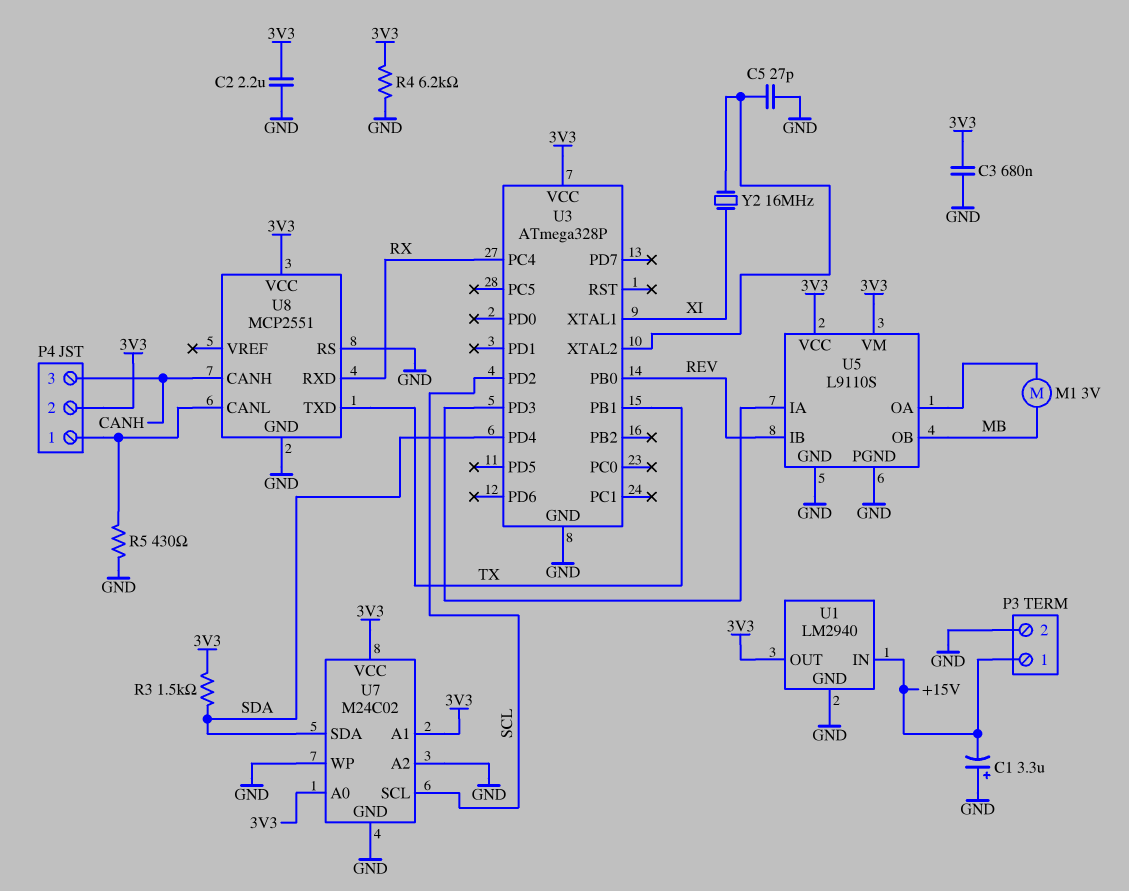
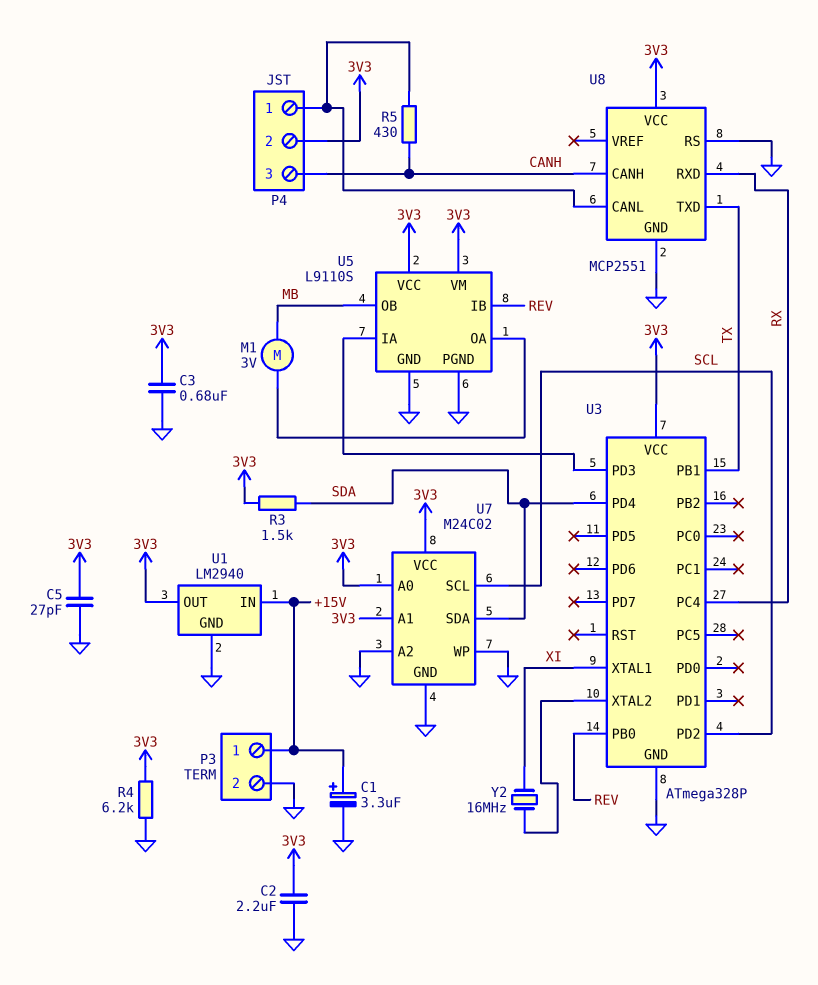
C1: 3.3uF (plus GND, minus +15V) -> 3.3uF (plus +15V, minus GND)
C5: 27pF (GND, U3/XTAL2) -> 27pF (3V3, GND)
R5: 430 (GND, P4/1) -> 430 (CANH, P4/1)

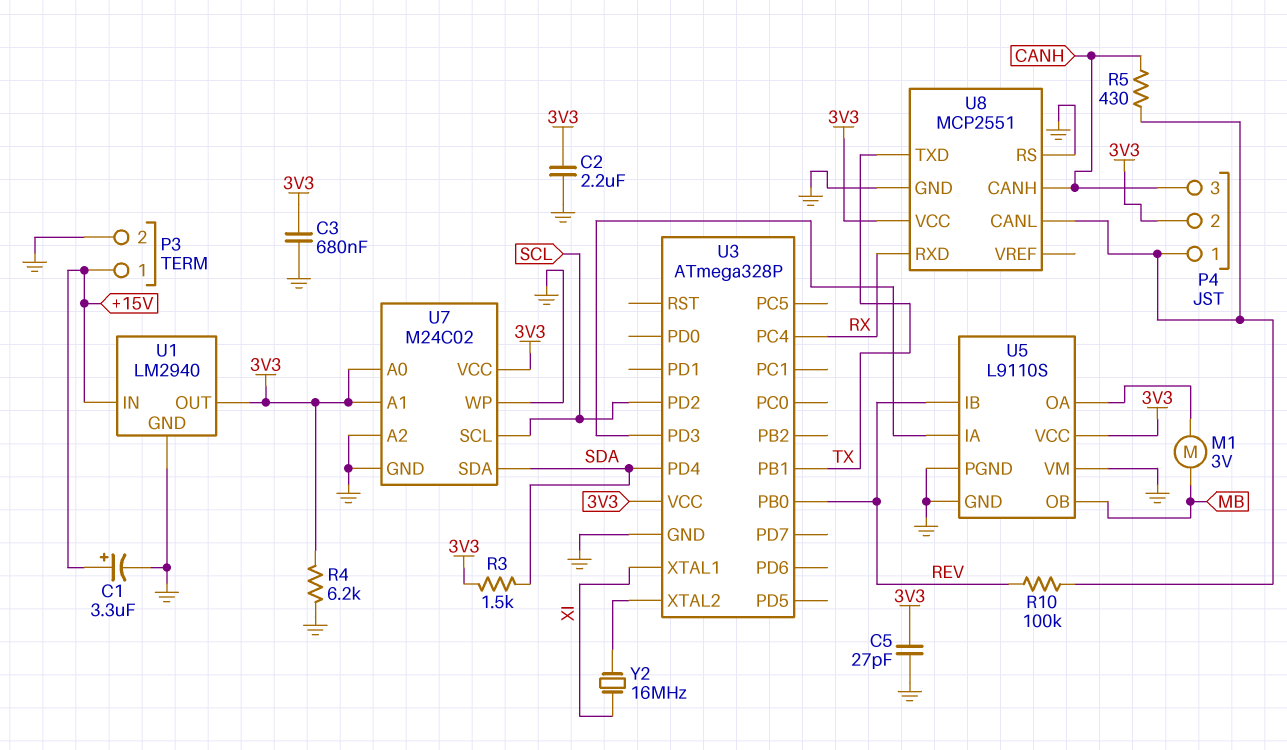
R10: none -> 100k (P4/1, REV)
U5 pin VM: 3V3 -> GND

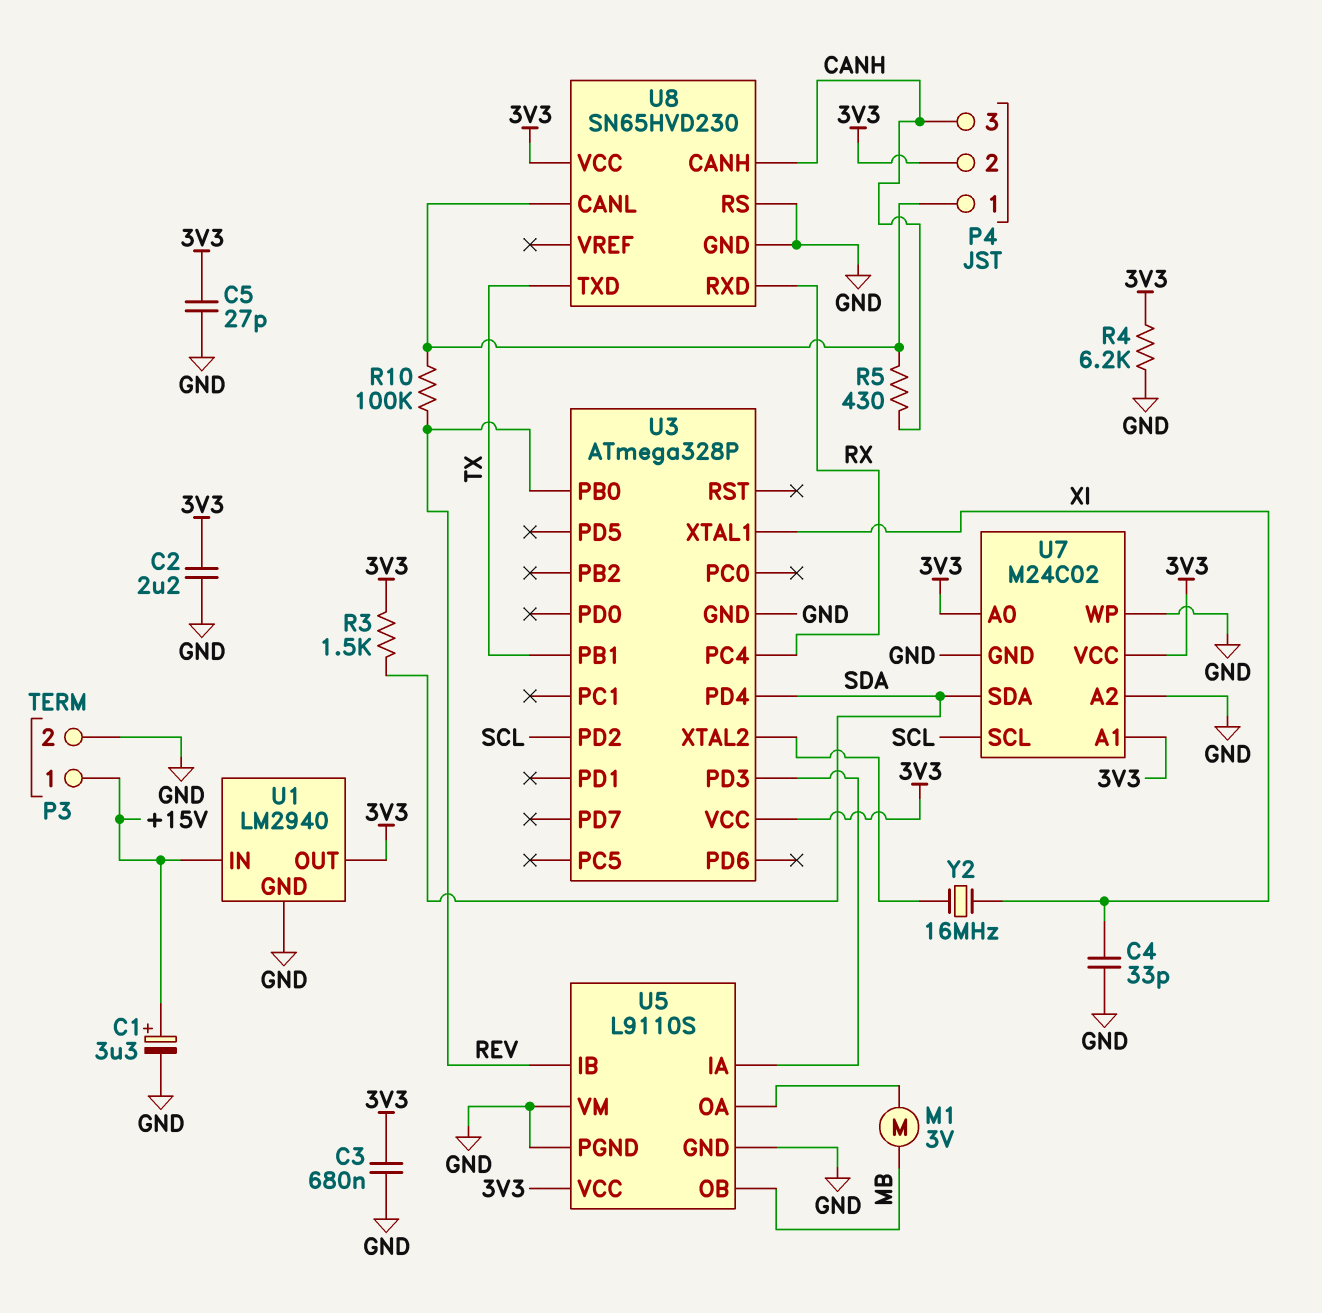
C4: none -> 33pF (GND, XI)
U8: MCP2551 -> SN65HVD230

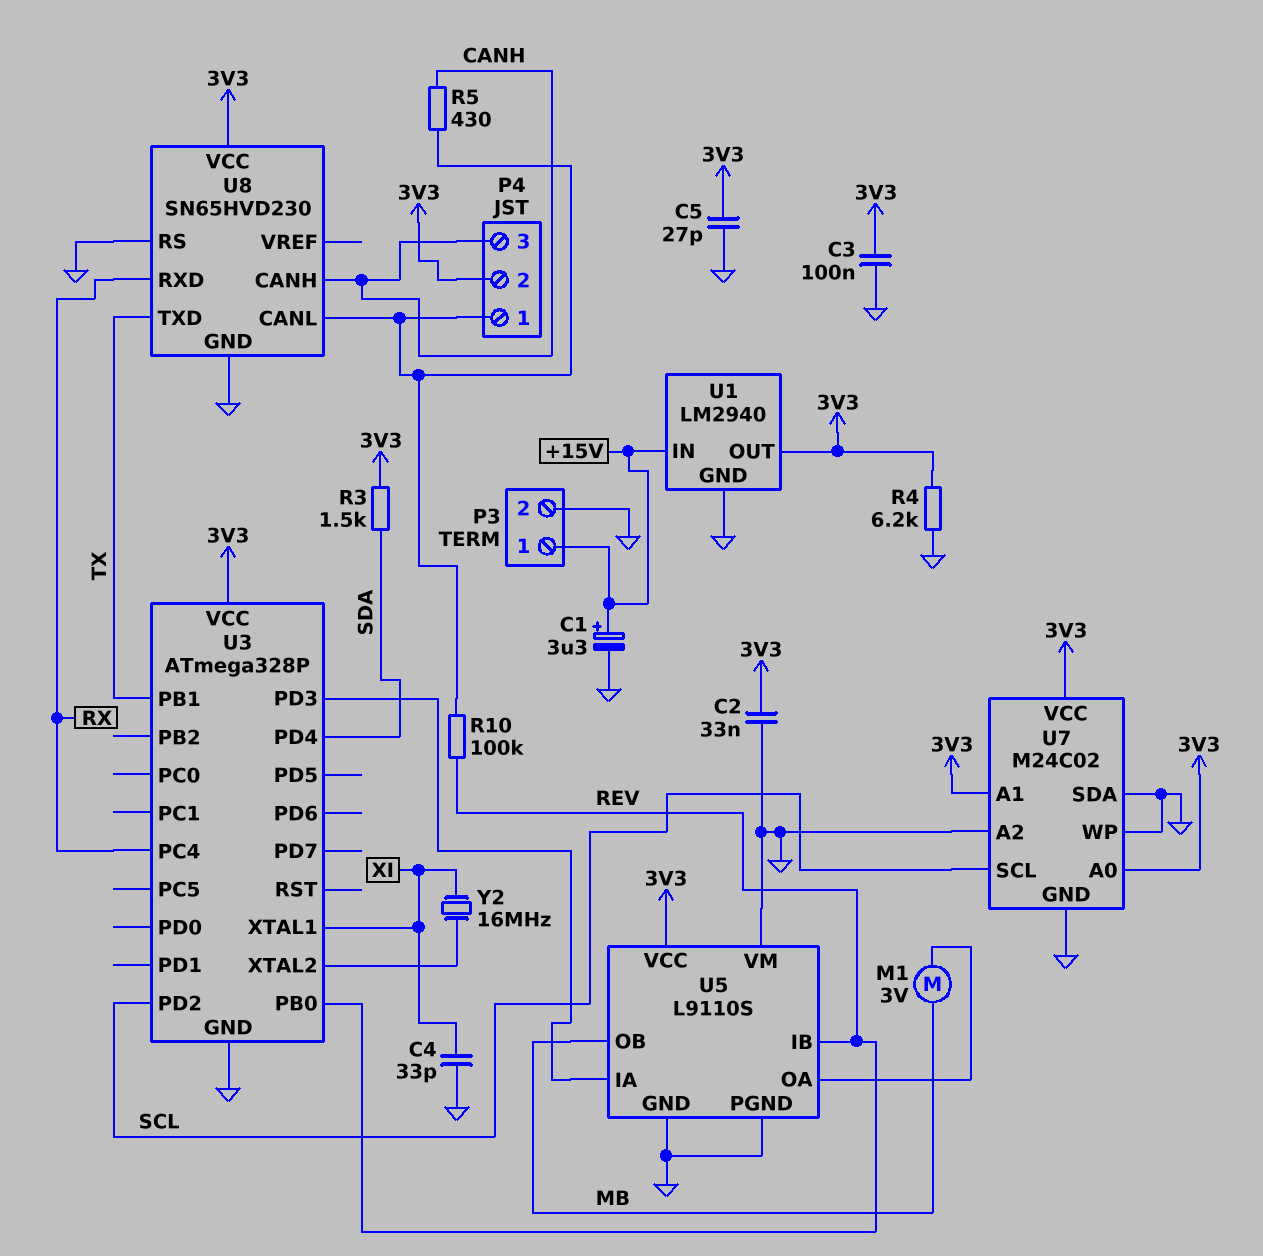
C2: 2.2uF (3V3, GND) -> 33nF (3V3, GND)
C3: 680nF (3V3, GND) -> 100nF (3V3, GND)
U7 pin SDA: SDA -> GND

